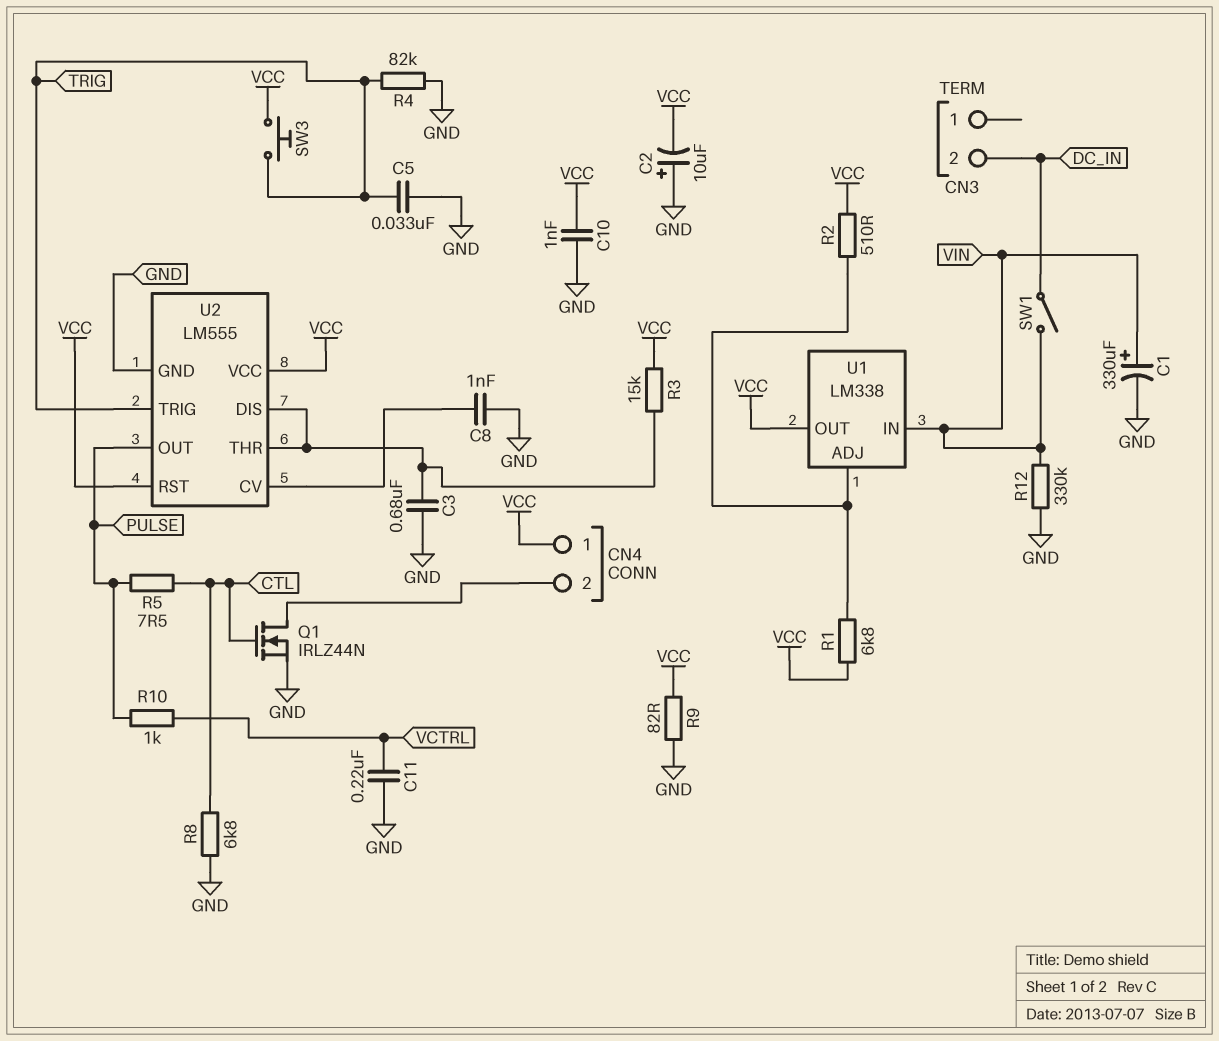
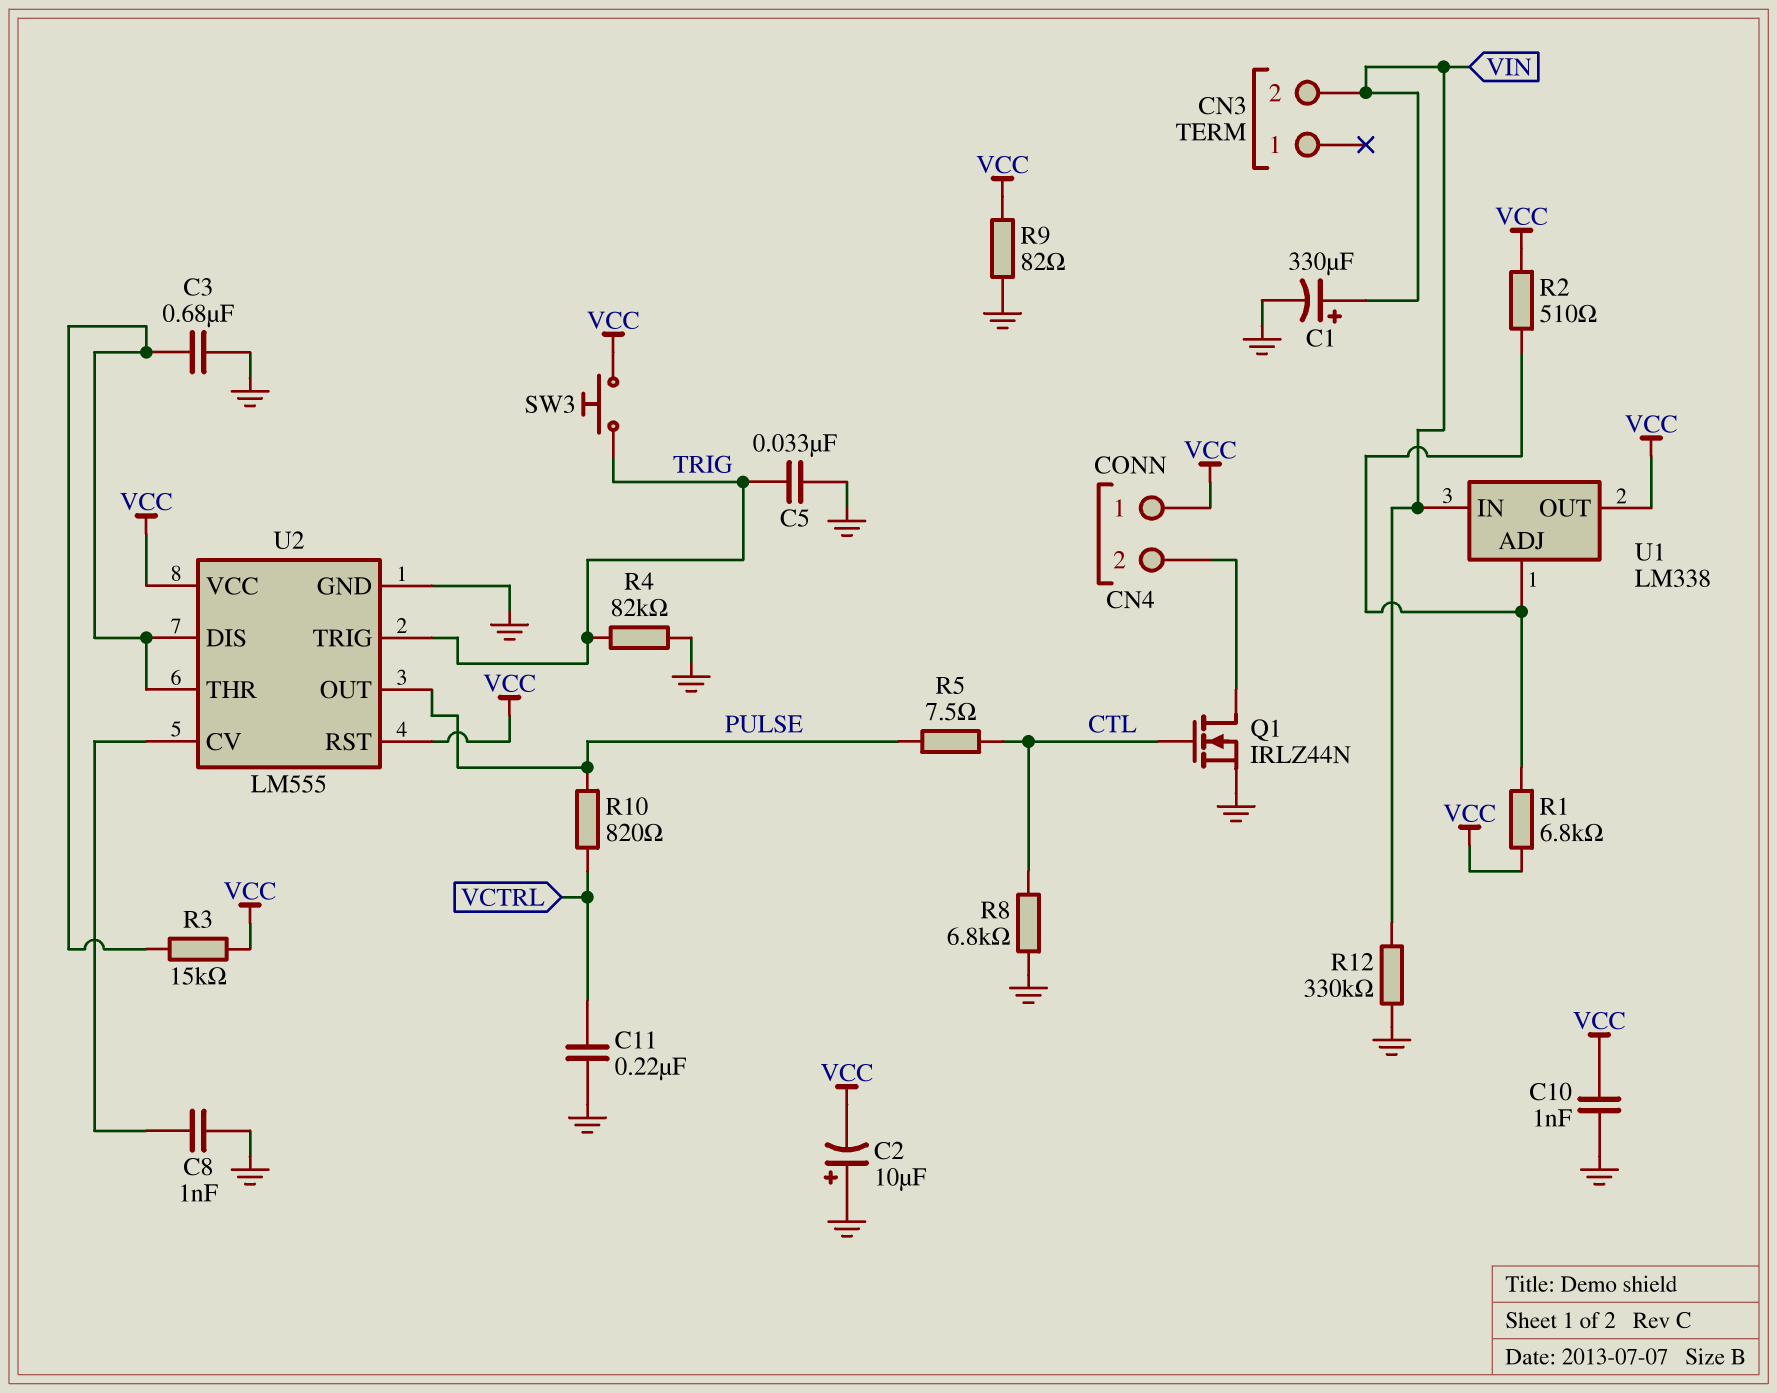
CN3 pin 2: DC_IN -> VIN
R10: 1k (PULSE, VCTRL) -> 820 (PULSE, VCTRL)
SW1: switch (DC_IN, VIN) -> none

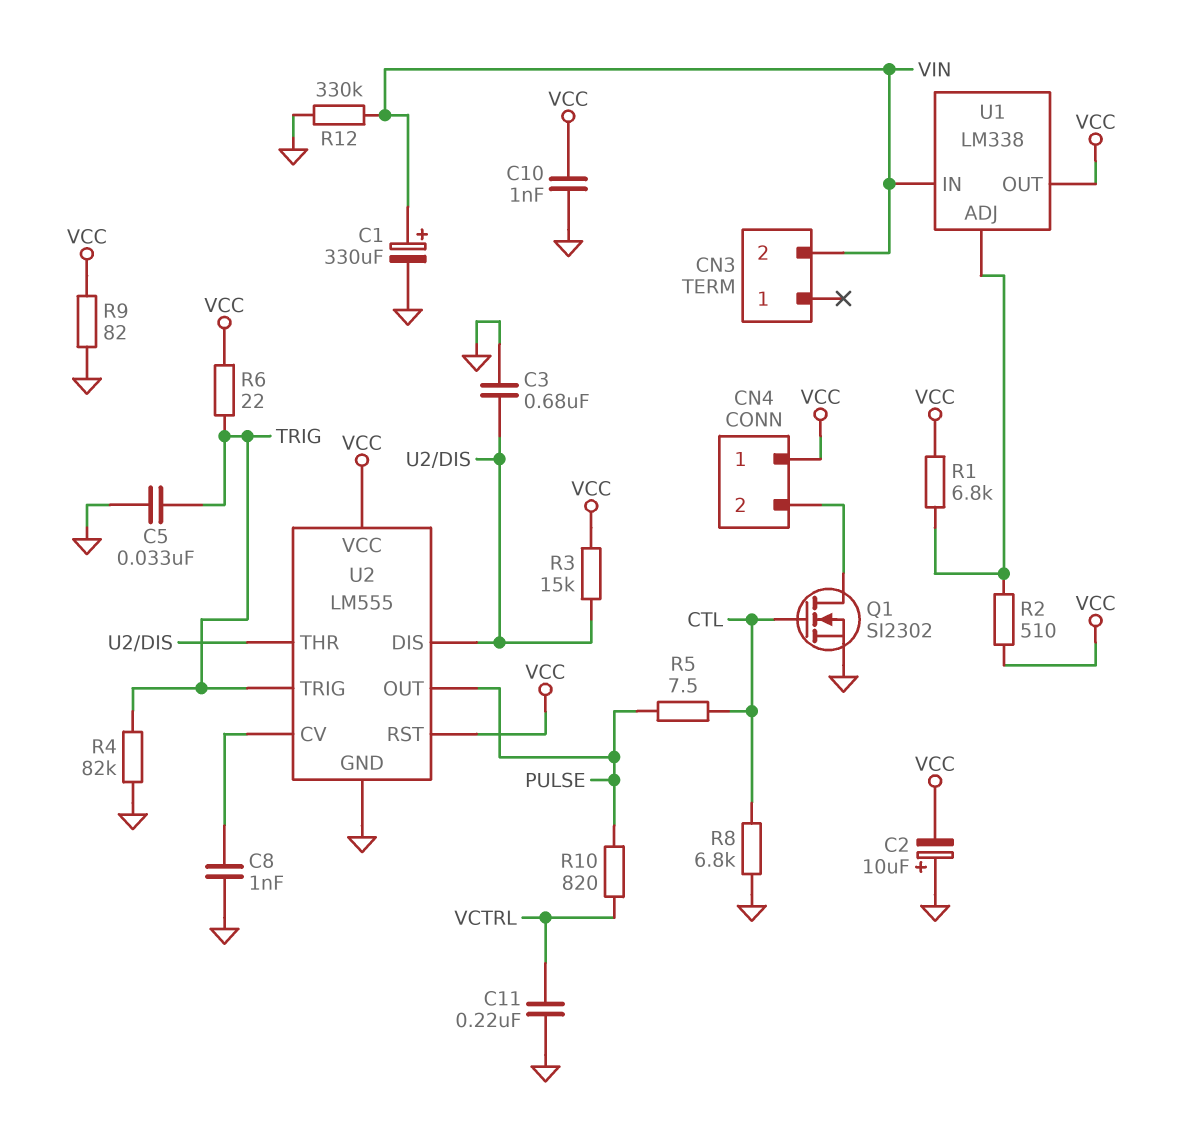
Q1: NMOS IRLZ44N (G CTL, D CN4/2, S GND) -> NMOS SI2302 (G CTL, D CN4/2, S GND)
R6: none -> 22 (TRIG, VCC)
SW3: button (TRIG, VCC) -> none

